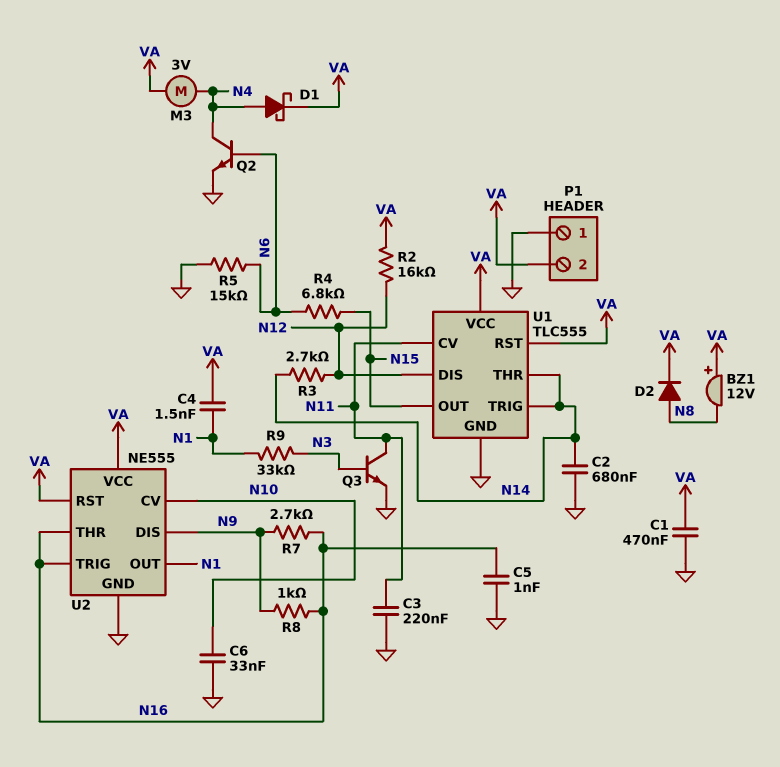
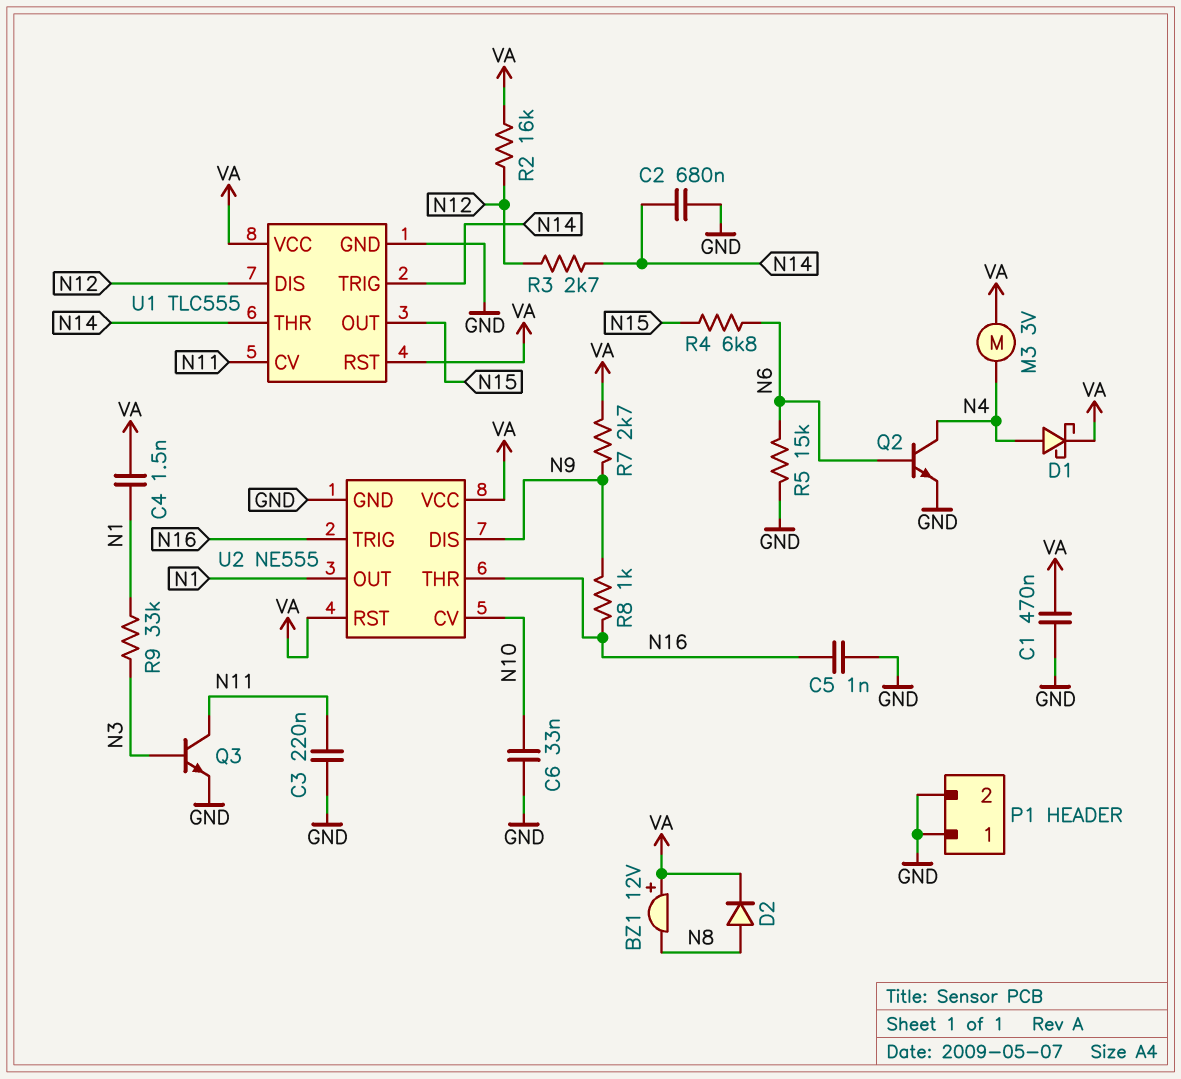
P1 pin 2: VA -> GND
R7: 2.7k (N9, N16) -> 2.7k (N9, VA)

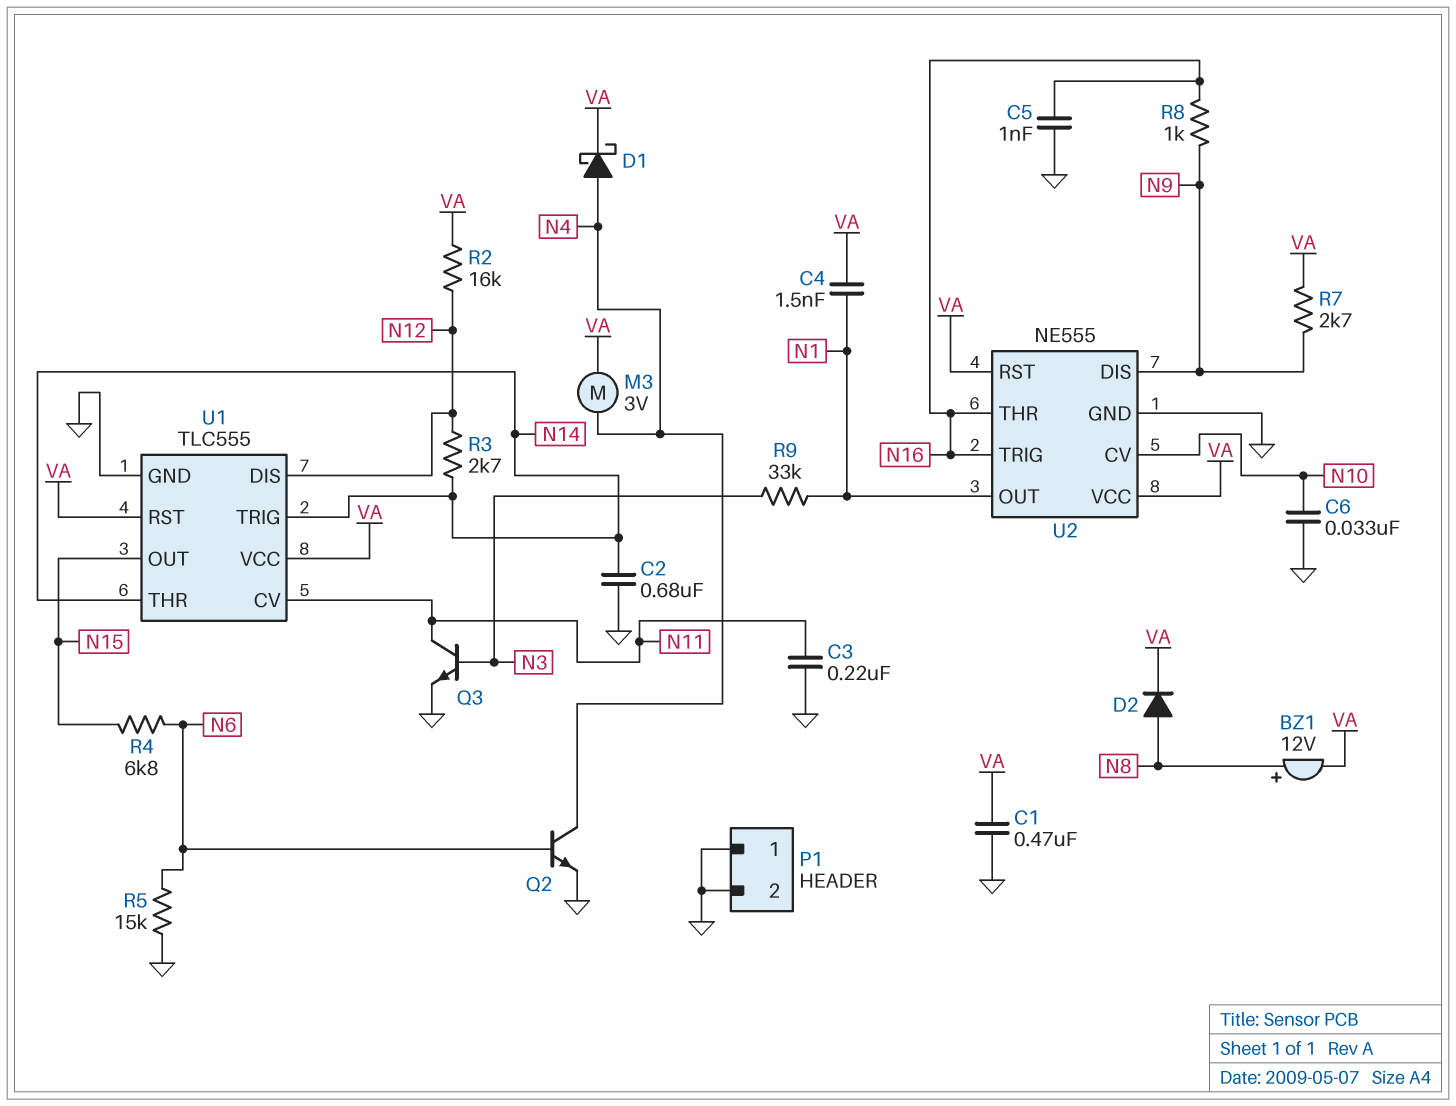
BZ1: buzzer 12V (plus VA, minus N8) -> buzzer 12V (plus N8, minus VA)

